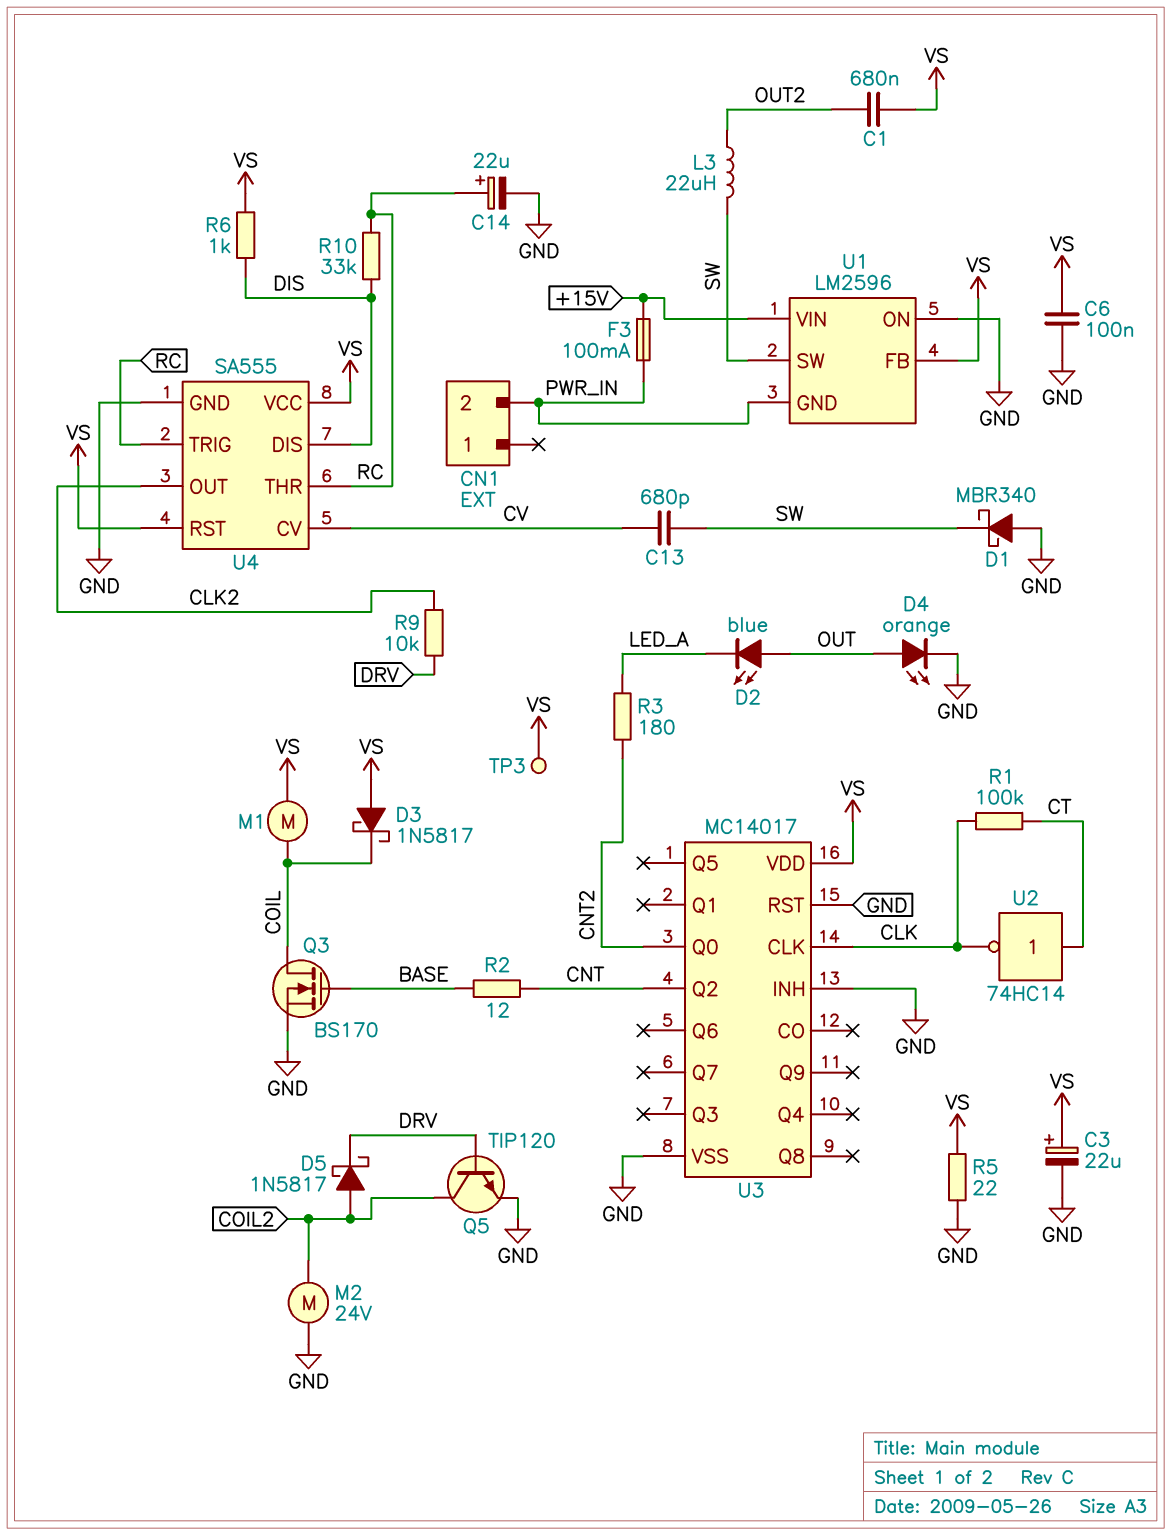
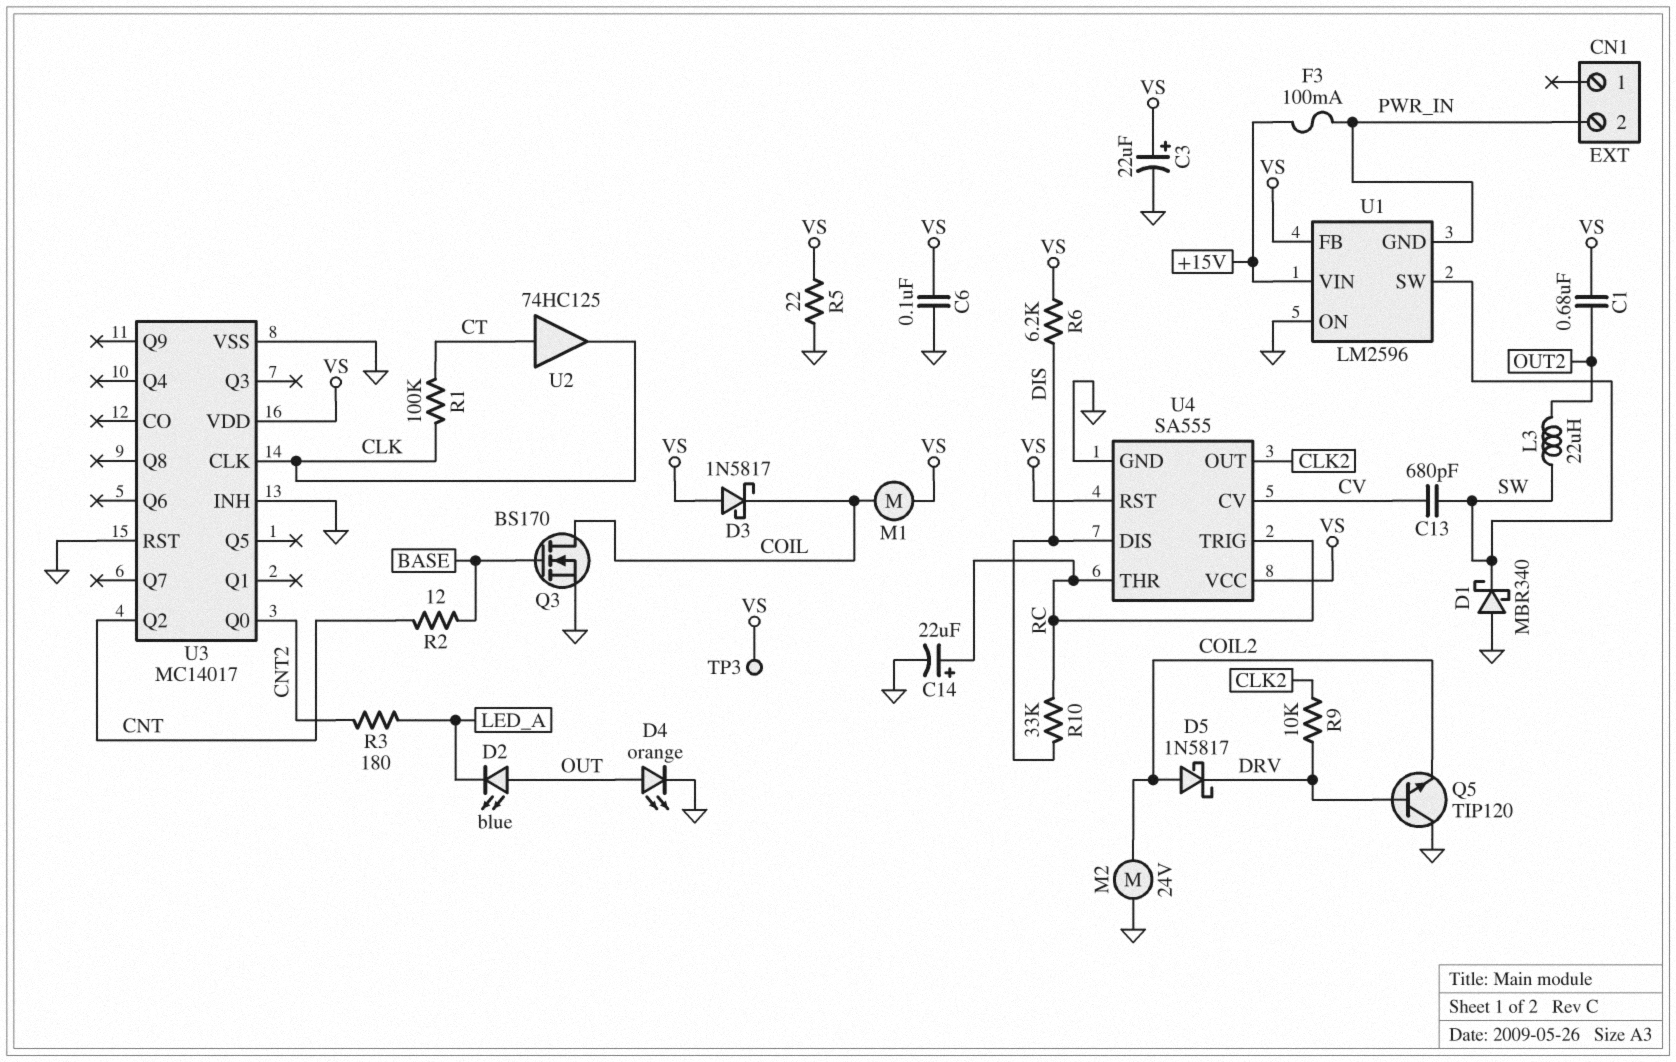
Q5: NPN TIP120 (B DRV, C COIL2, E GND) -> NPN TIP120 (B DRV, C GND, E COIL2)
R6: 1k (DIS, VS) -> 6.2k (DIS, VS)
U2: NOT 74HC14 (in CT, out CLK) -> buffer 74HC125 (in CT, out CLK)

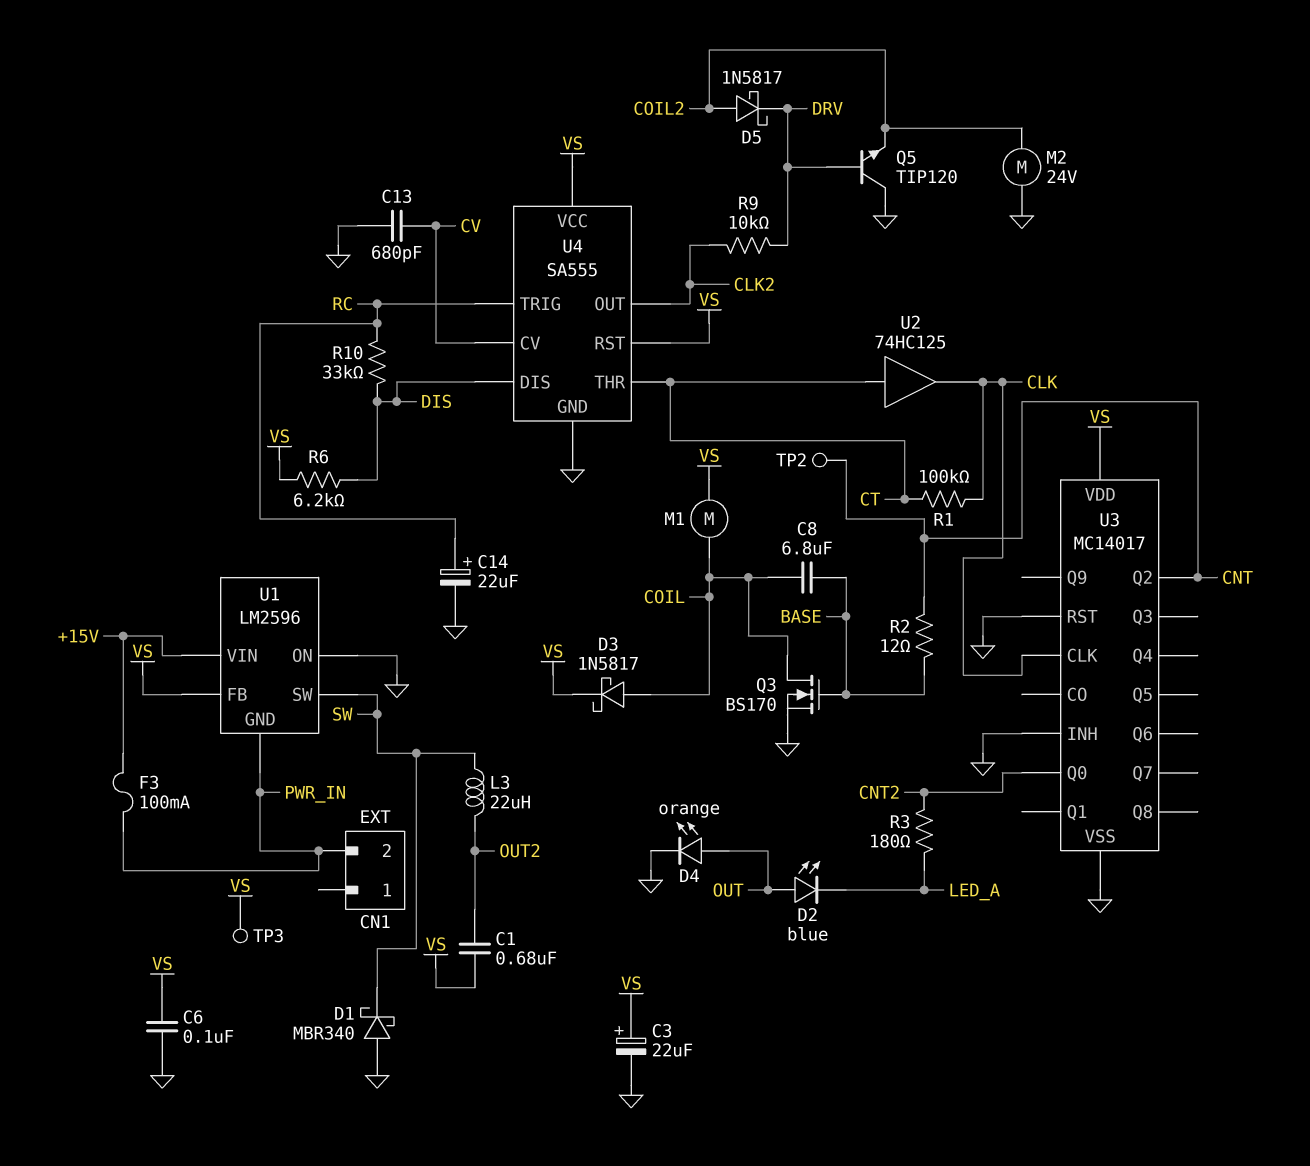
C8: none -> 6.8uF (BASE, COIL)
C13: 680pF (CV, SW) -> 680pF (CV, GND)
D3: schottky 1N5817 (A VS, K COIL) -> schottky 1N5817 (A COIL, K VS)
R5: 22 (GND, VS) -> none
TP2: none -> test point (CNT)
U4 pin THR: RC -> CT

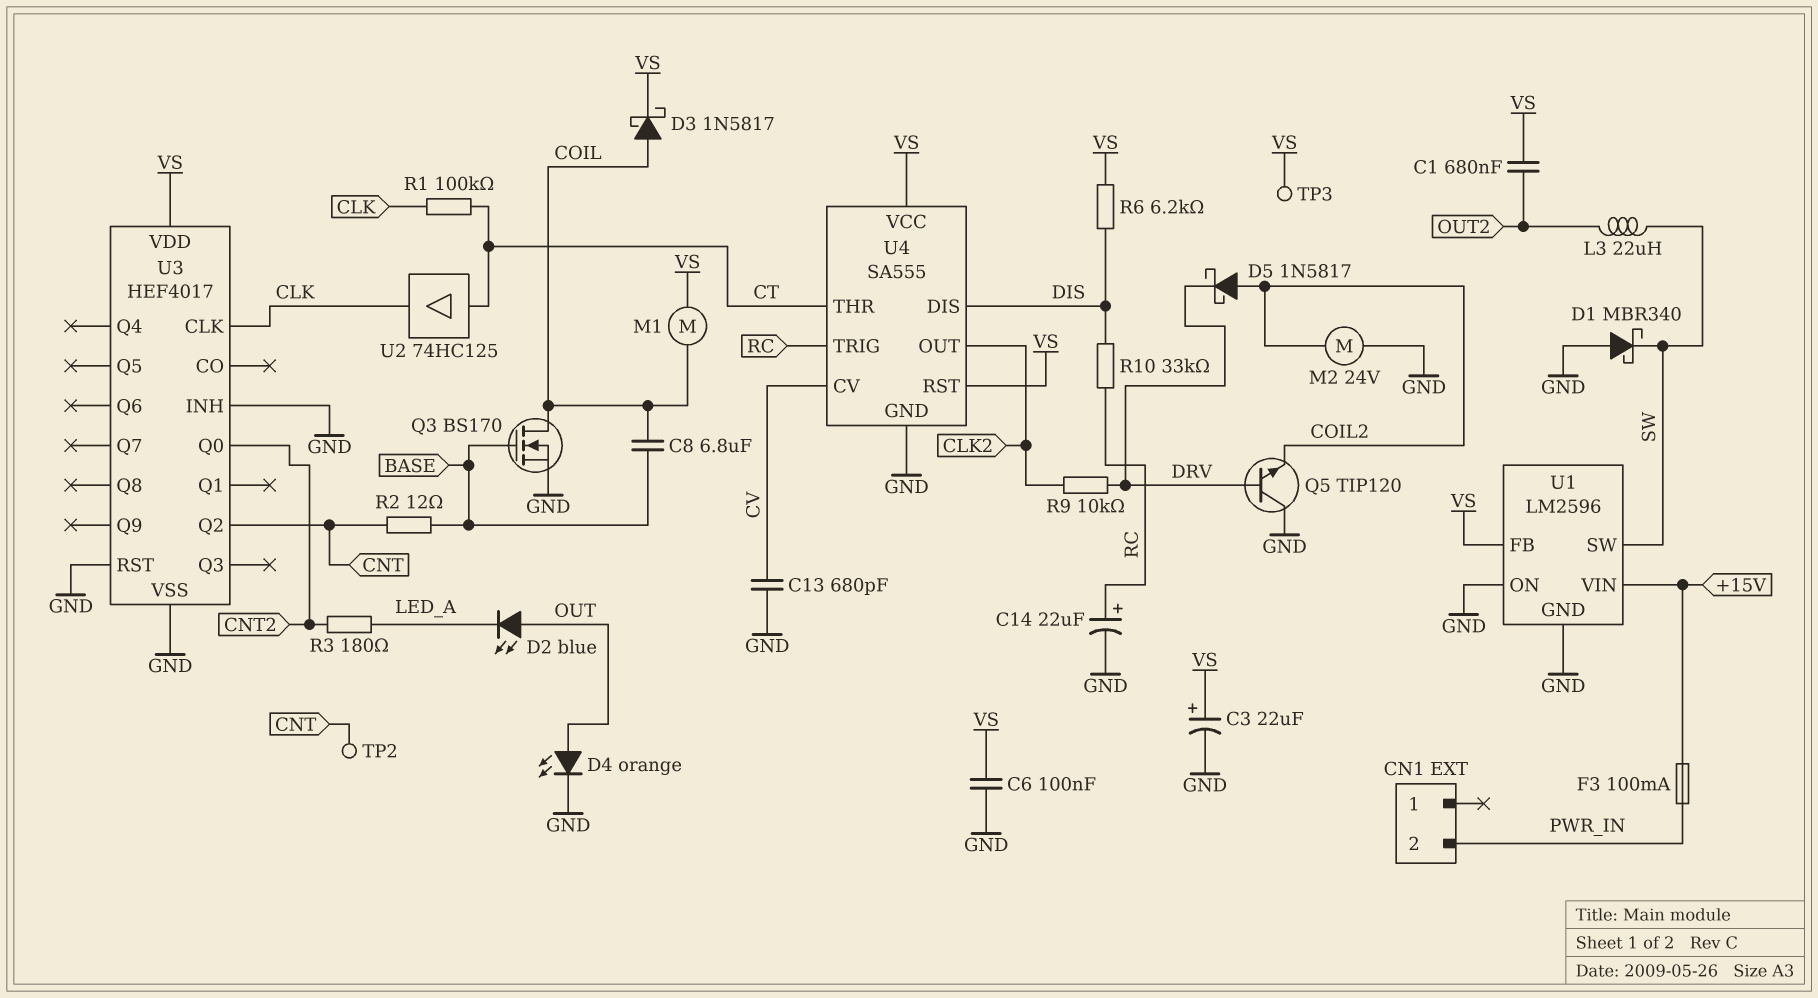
U1 pin GND: PWR_IN -> GND
U3: MC14017 -> HEF4017

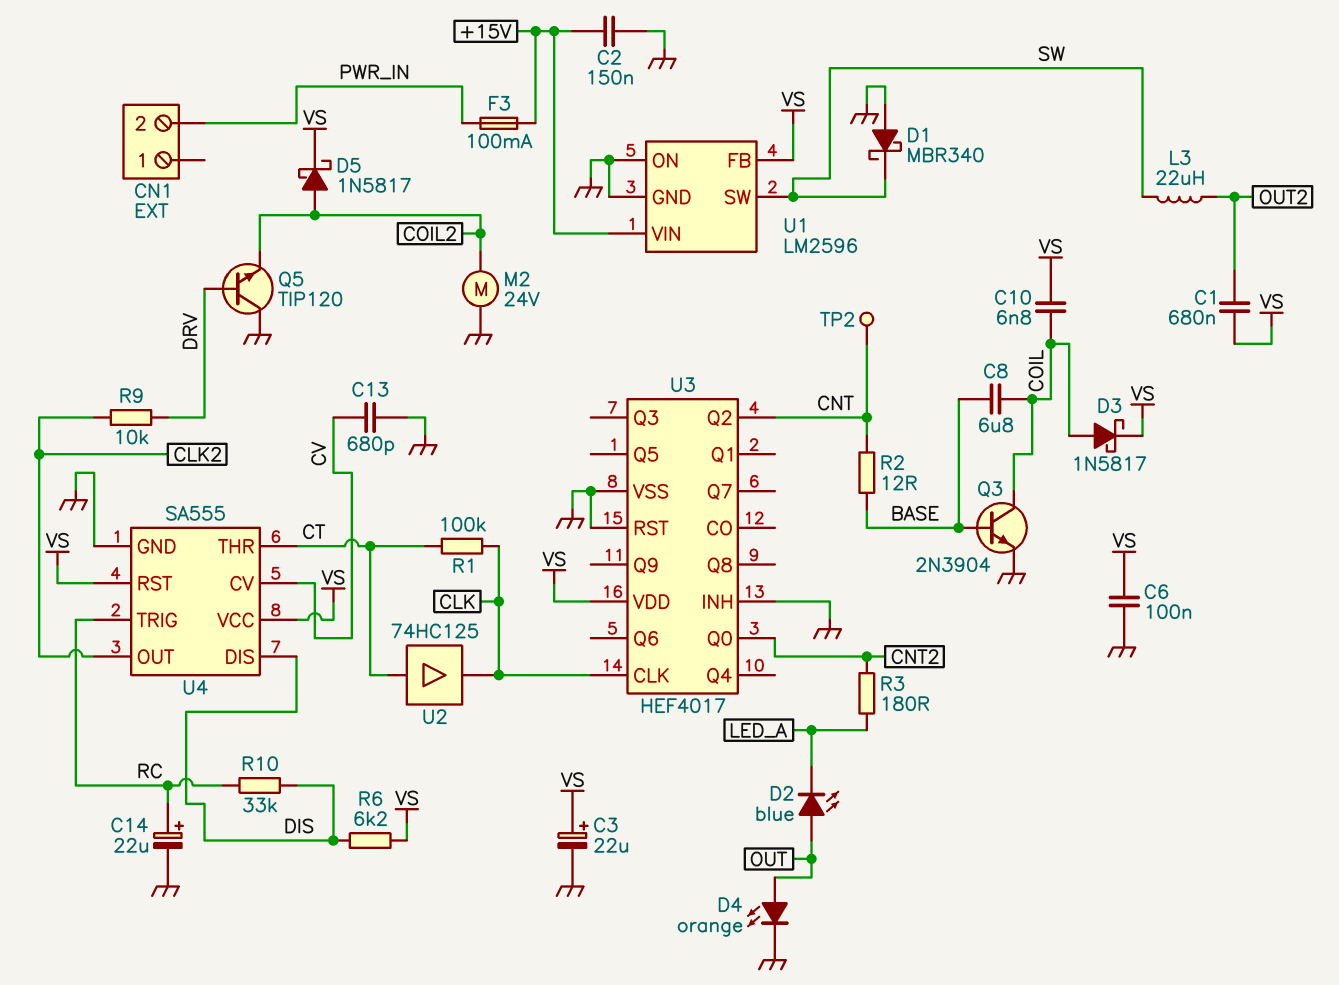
C2: none -> 150nF (+15V, GND)
C10: none -> 6.8nF (COIL, VS)
D5: schottky 1N5817 (A COIL2, K DRV) -> schottky 1N5817 (A COIL2, K VS)
M1: motor (COIL, VS) -> none
Q3: NMOS BS170 (G BASE, D COIL, S GND) -> NPN 2N3904 (B BASE, C COIL, E GND)
TP3: test point (VS) -> none

